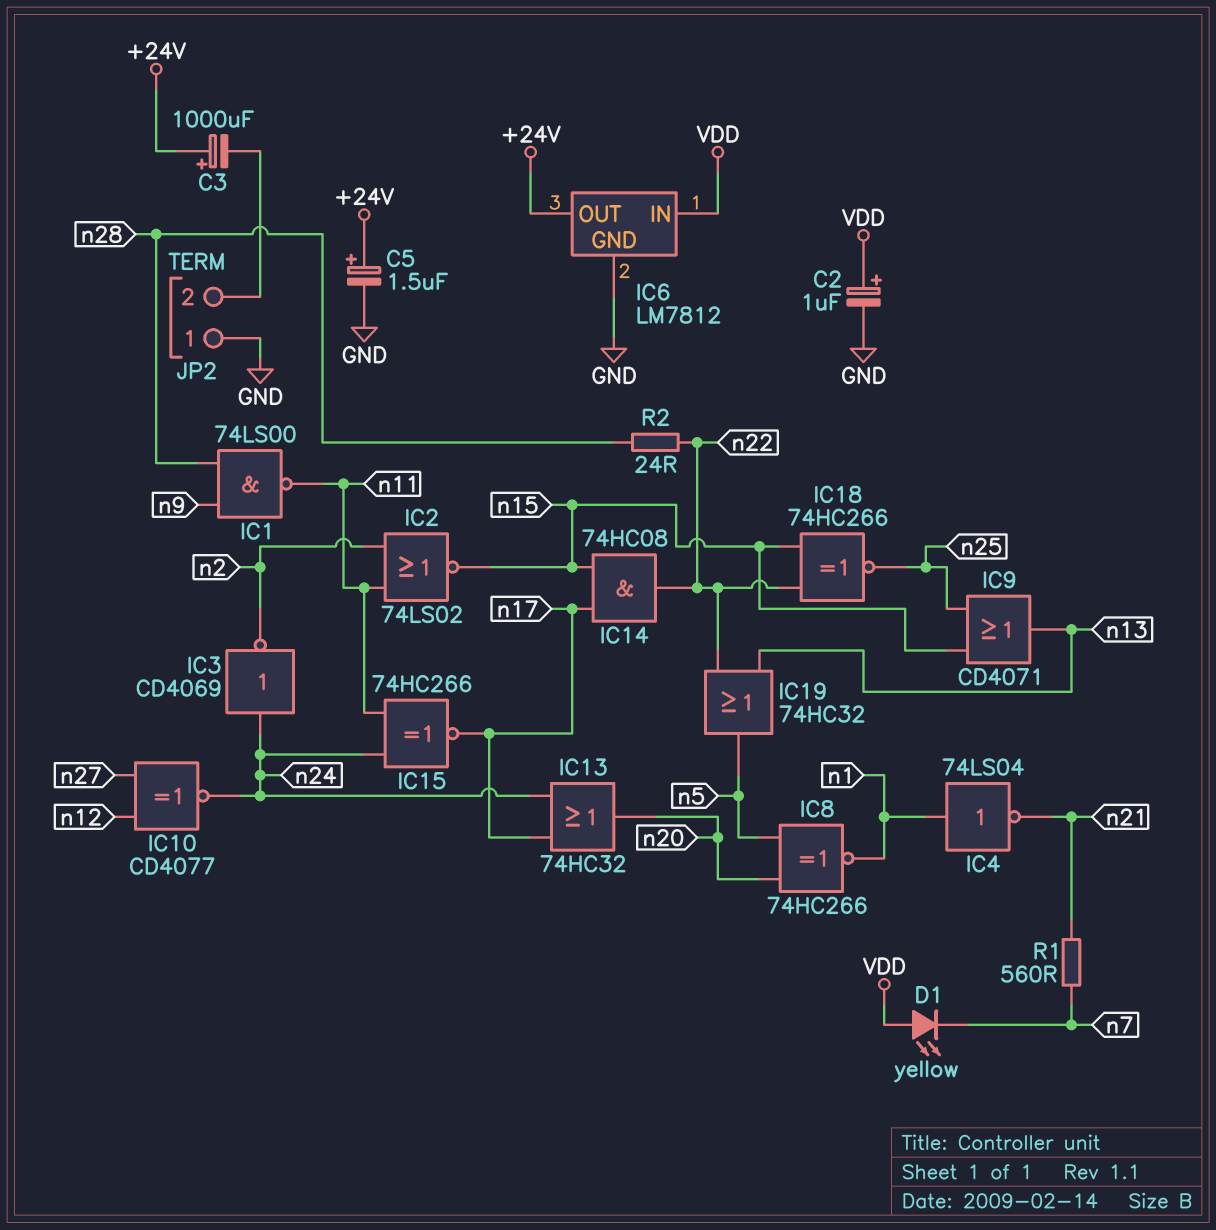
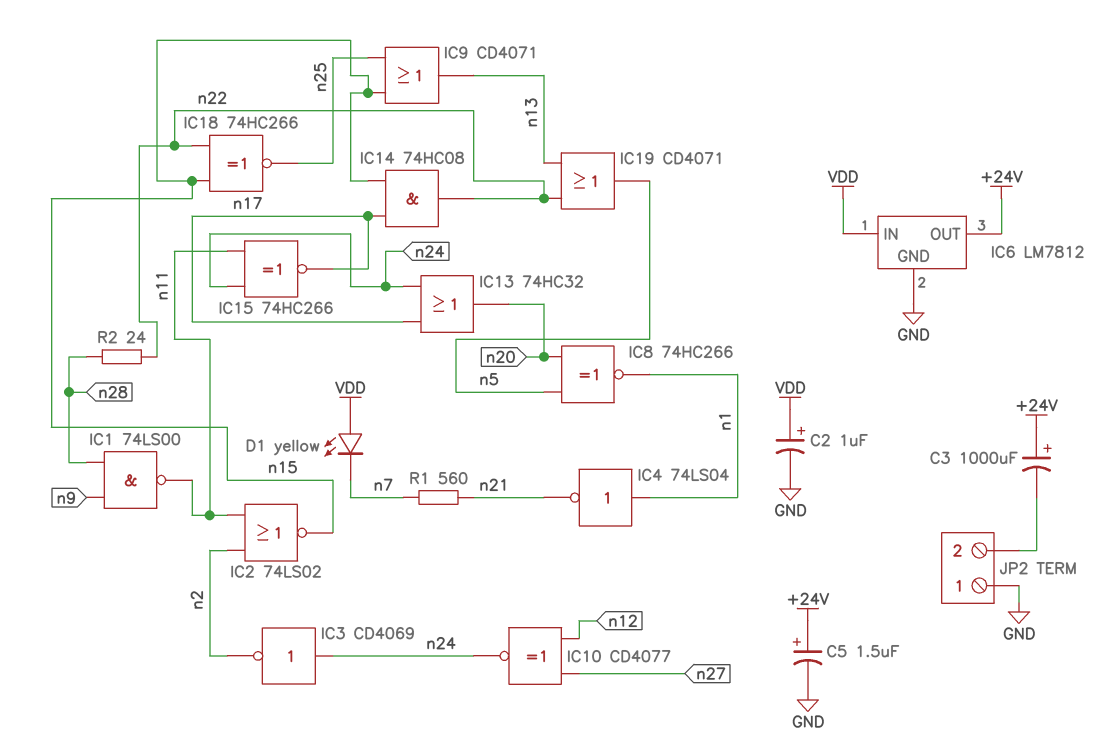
IC19: OR 74HC32 (in n13, in n22, out n5) -> OR CD4071 (in n13, in n22, out n5)

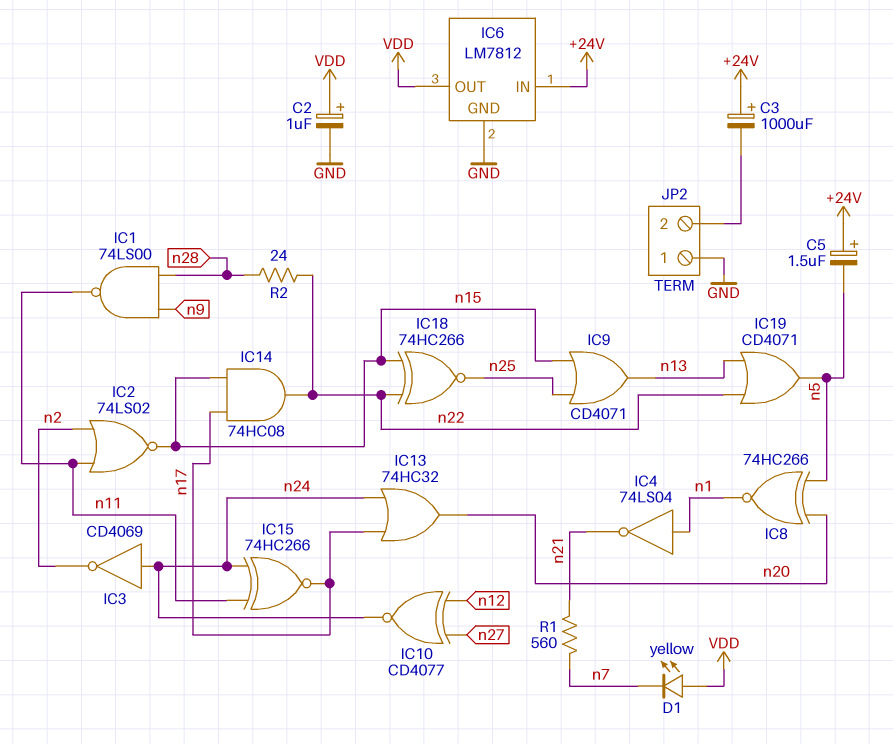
C5: 1.5uF (plus +24V, minus GND) -> 1.5uF (plus +24V, minus n5)
IC6 pin IN: VDD -> +24V
IC6 pin OUT: +24V -> VDD

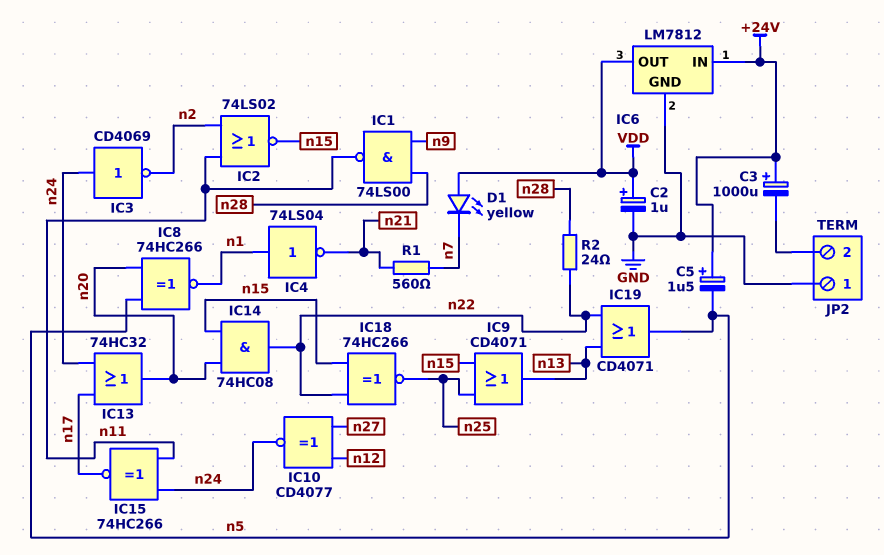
IC14: AND 74HC08 (in n15, in n17, out n22) -> AND 74HC08 (in n15, in n20, out n22)

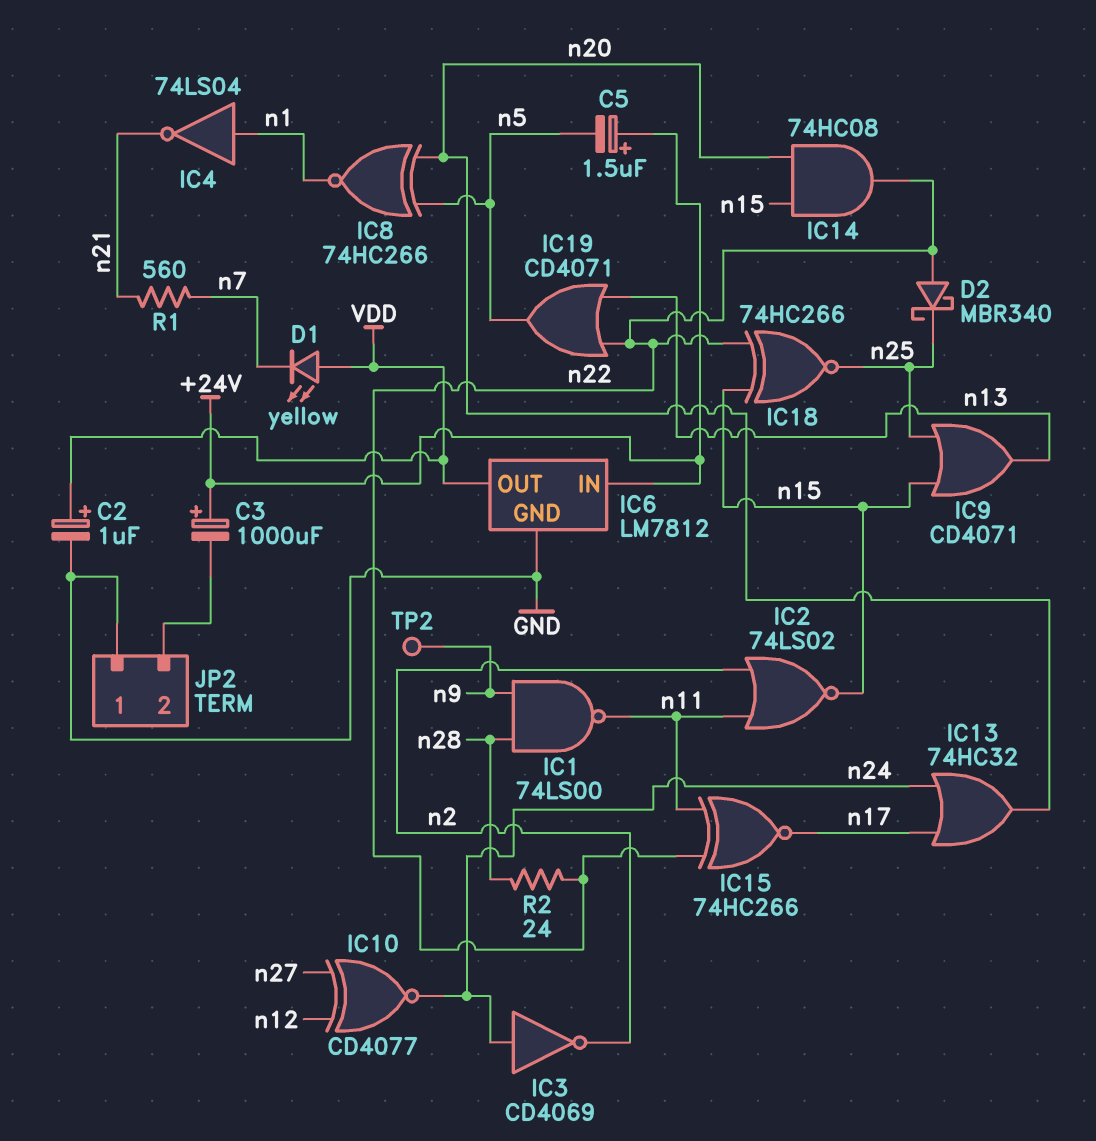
D2: none -> schottky MBR340 (A n22, K n25)
IC15: XNOR 74HC266 (in n11, in n24, out n17) -> XNOR 74HC266 (in n11, in n22, out n17)
TP2: none -> test point (n9)

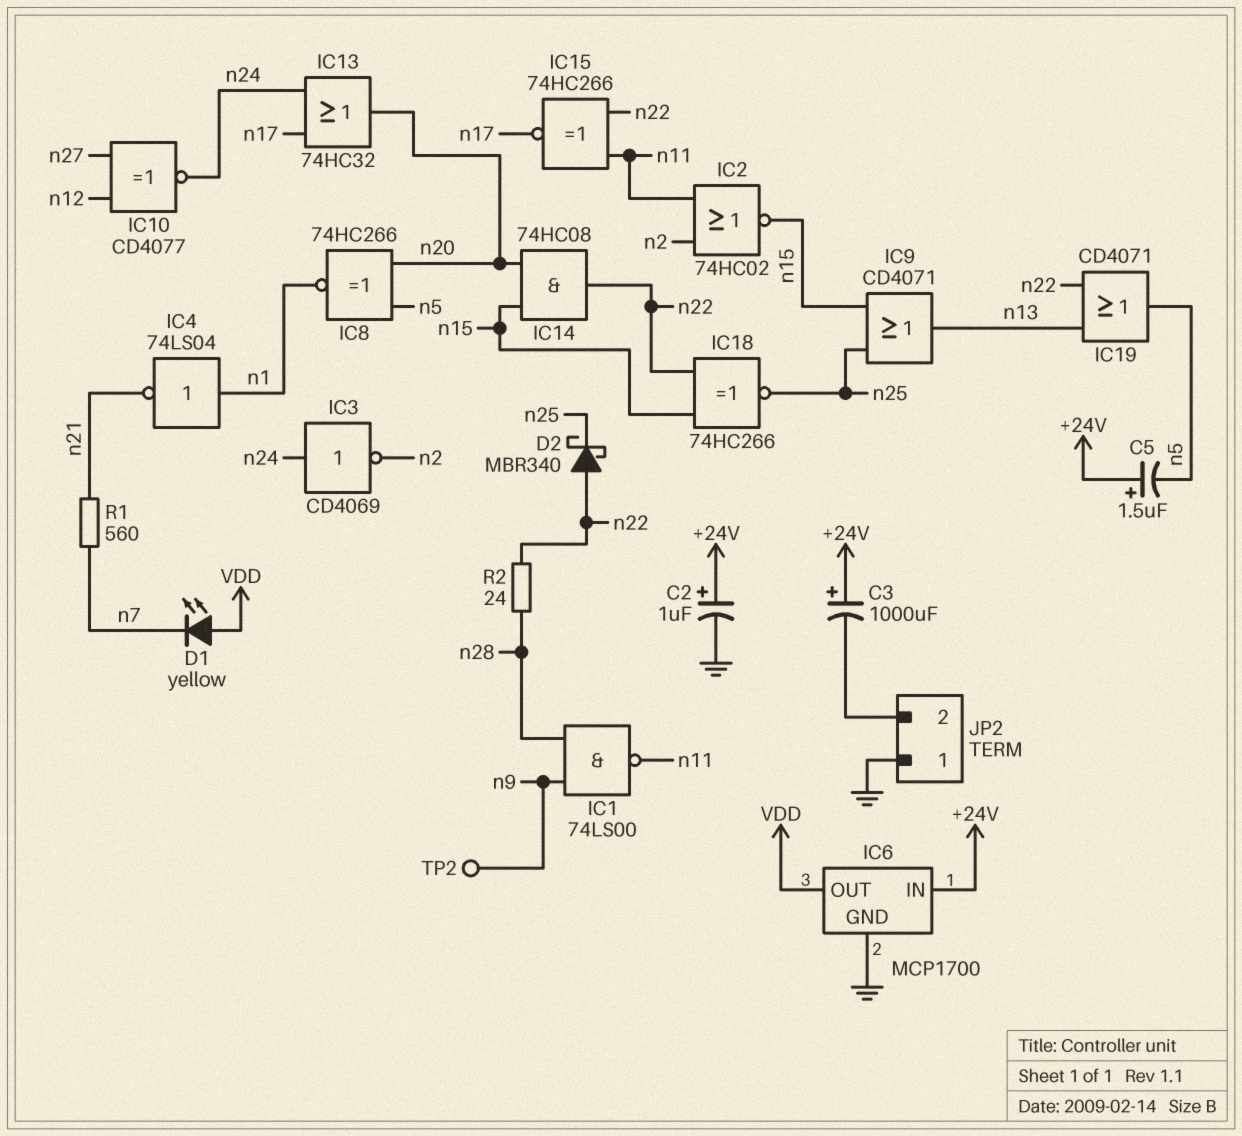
C2: 1uF (plus VDD, minus GND) -> 1uF (plus +24V, minus GND)
IC2: NOR 74LS02 (in n2, in n11, out n15) -> NOR 74HC02 (in n2, in n11, out n15)
IC6: LM7812 -> MCP1700

